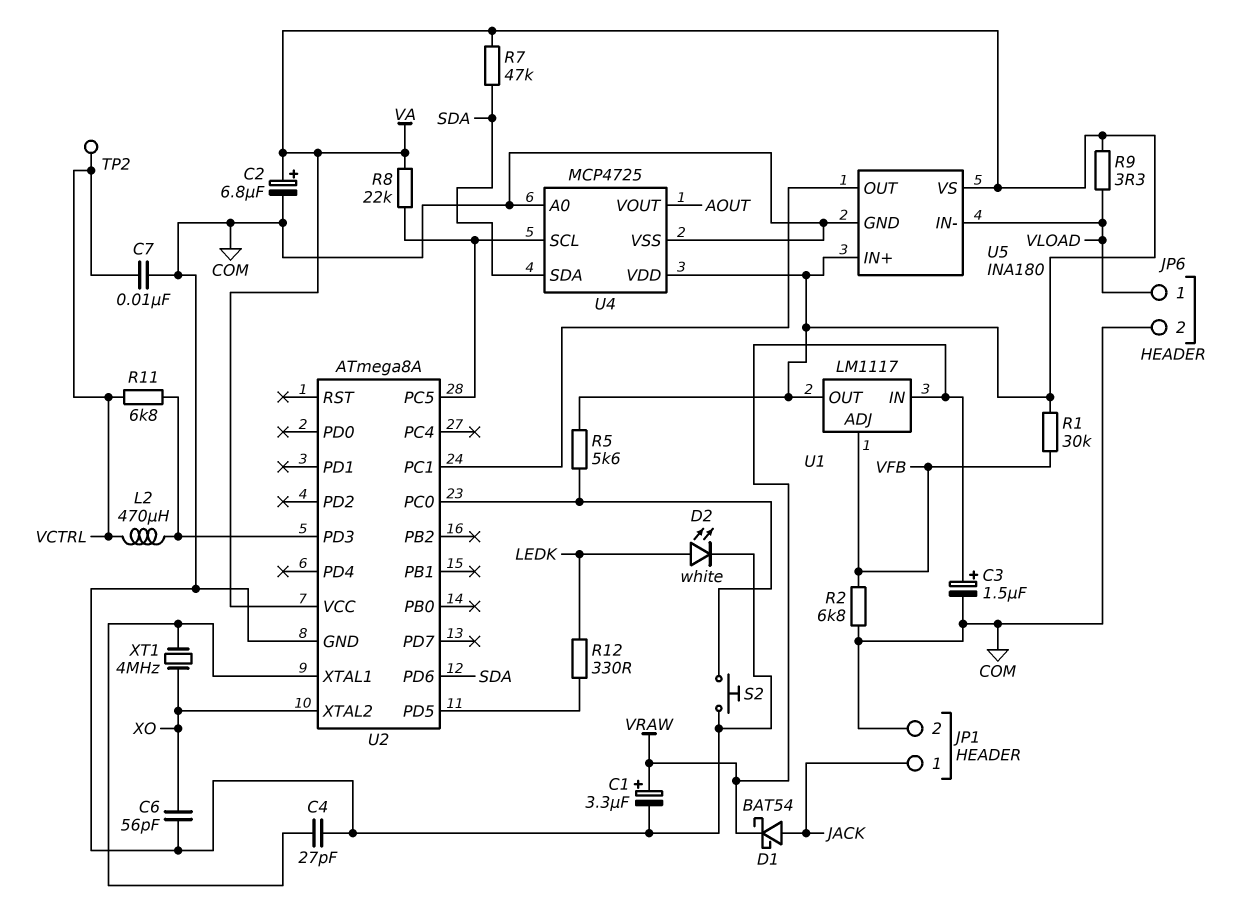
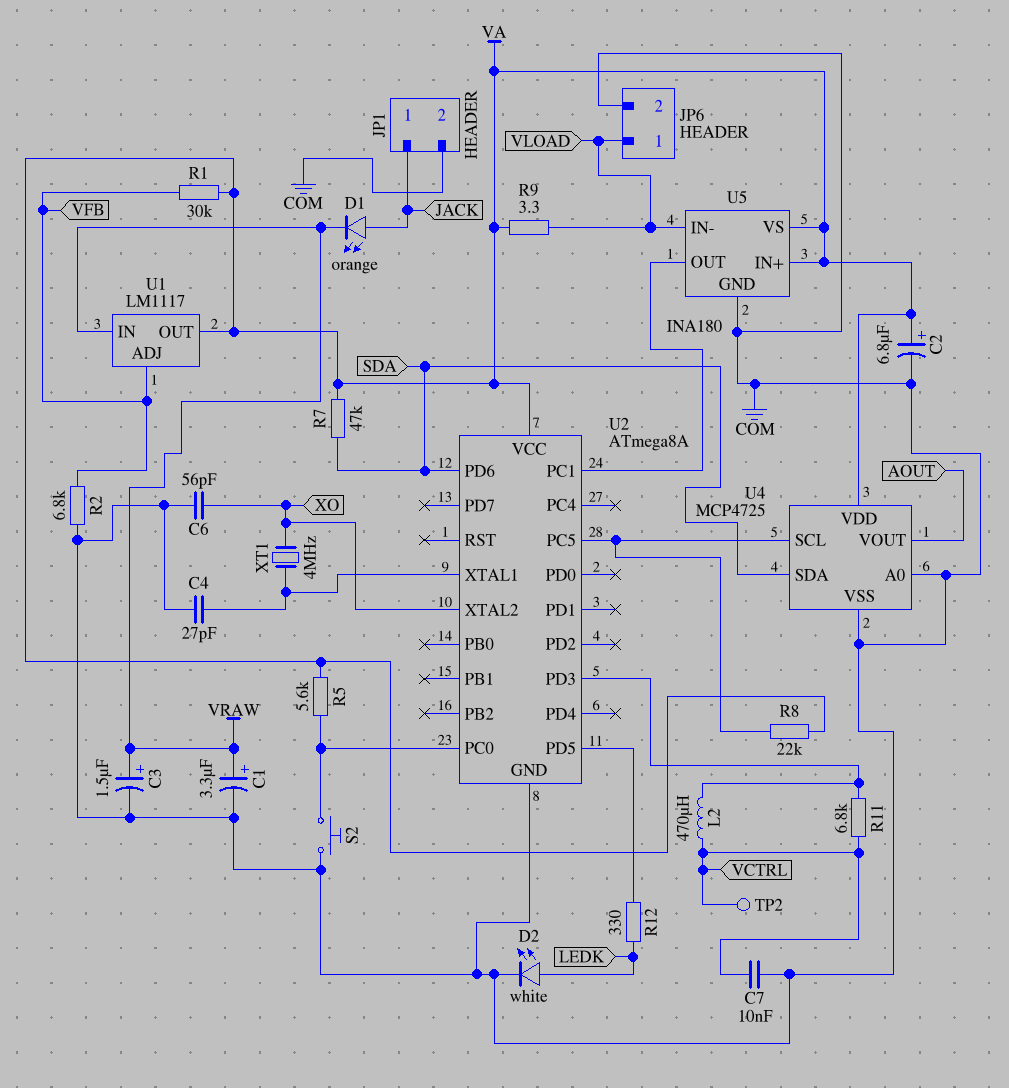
D1: schottky BAT54 (A JACK, K VRAW) -> LED orange (A JACK, K VRAW)

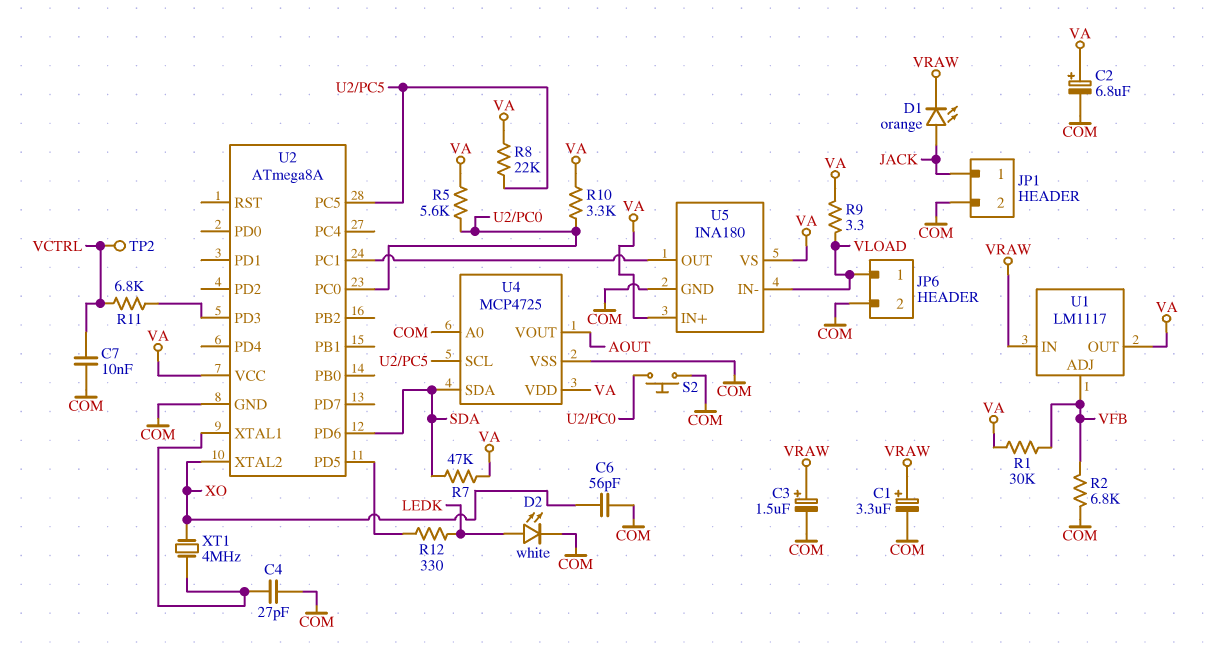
L2: 470uH (U2/PD3, VCTRL) -> none
R10: none -> 3.3k (U2/PC0, VA)

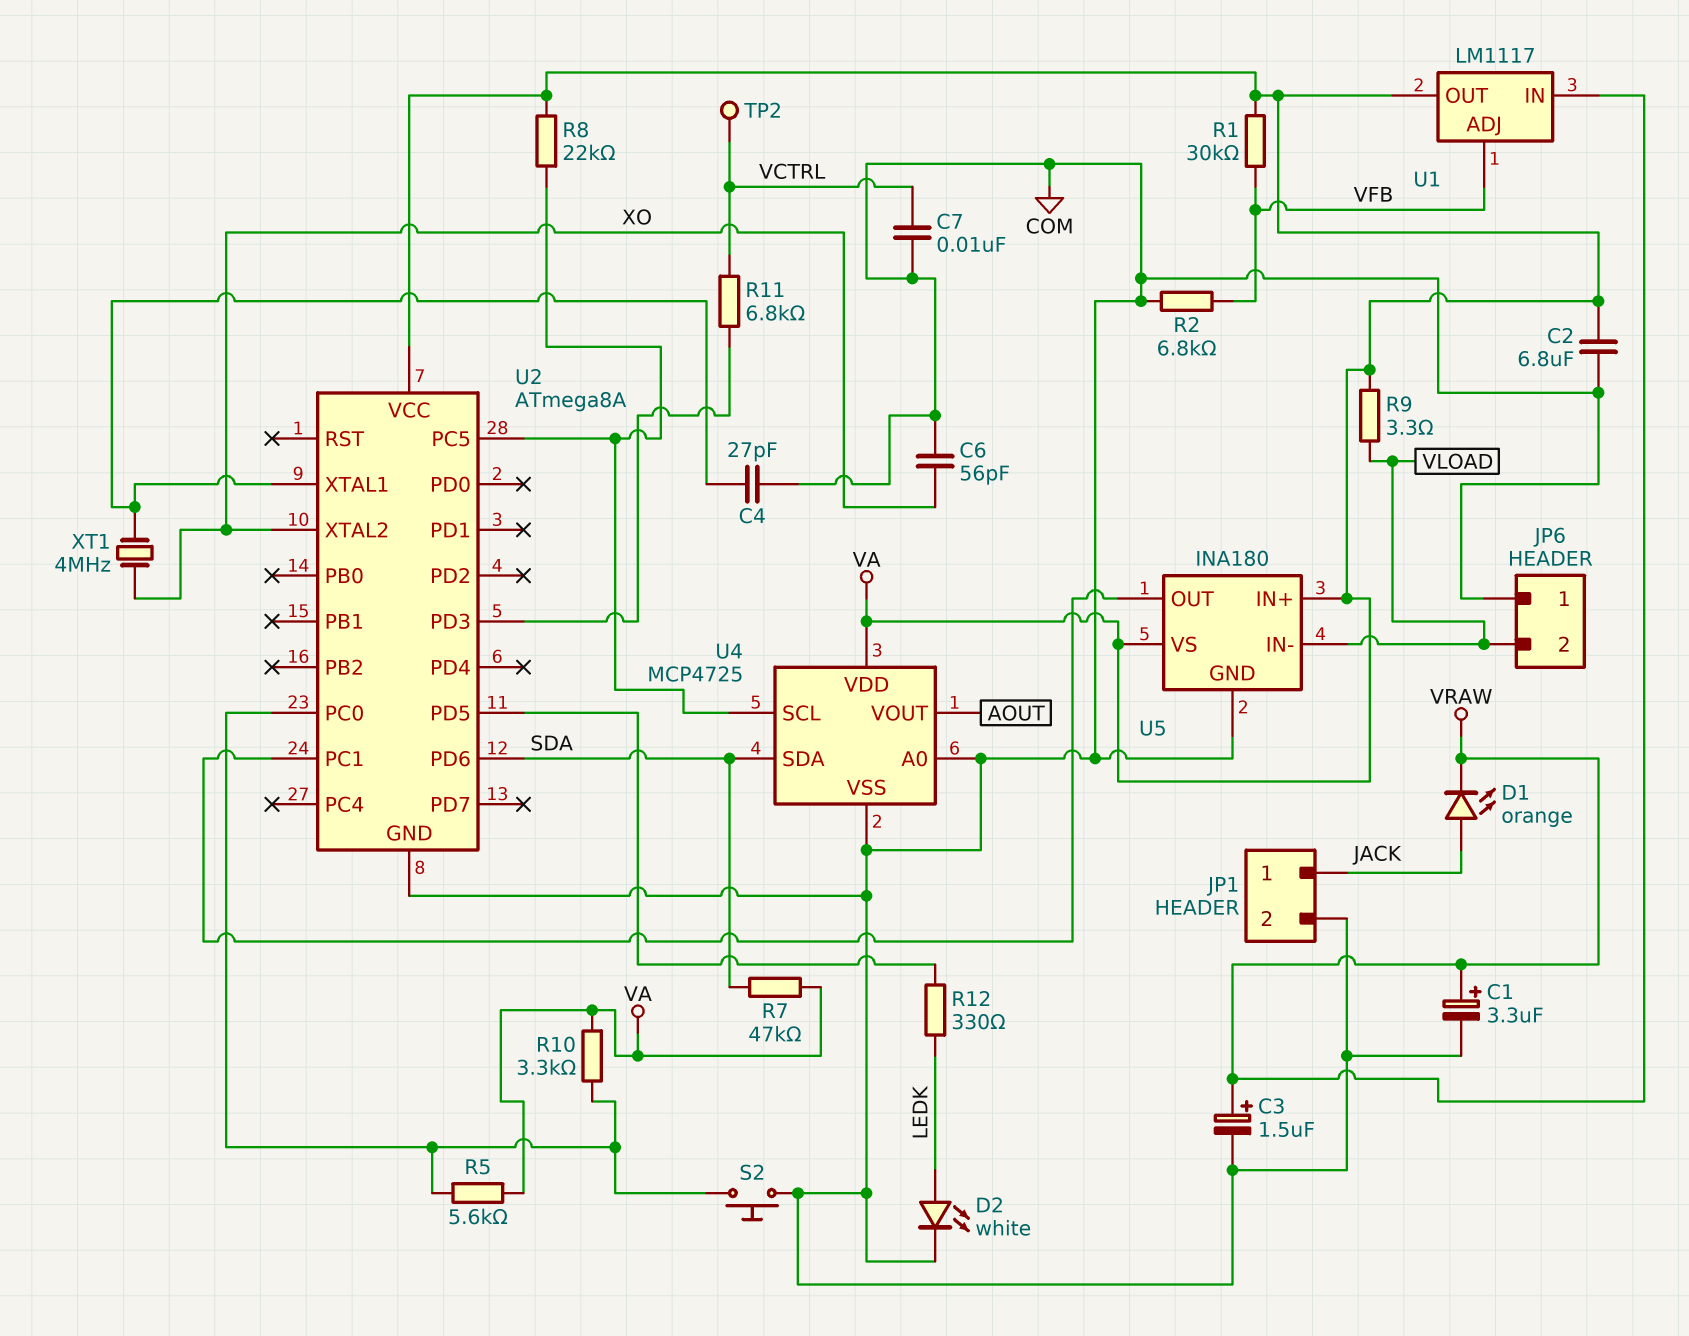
C2: 6.8uF (plus VA, minus COM) -> 6.8uF (COM, VA)
JP6 pin 1: VLOAD -> COM
JP6 pin 2: COM -> VLOAD

